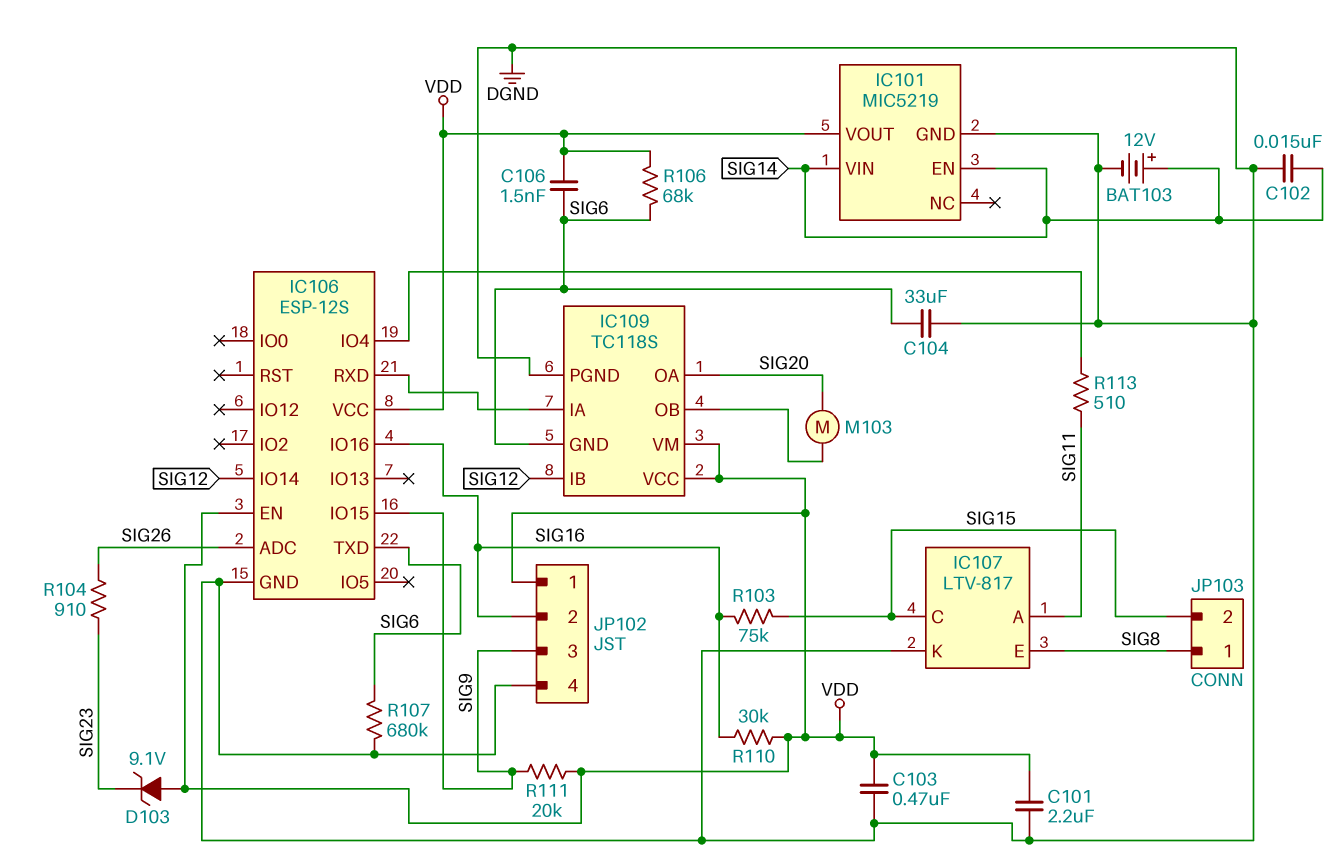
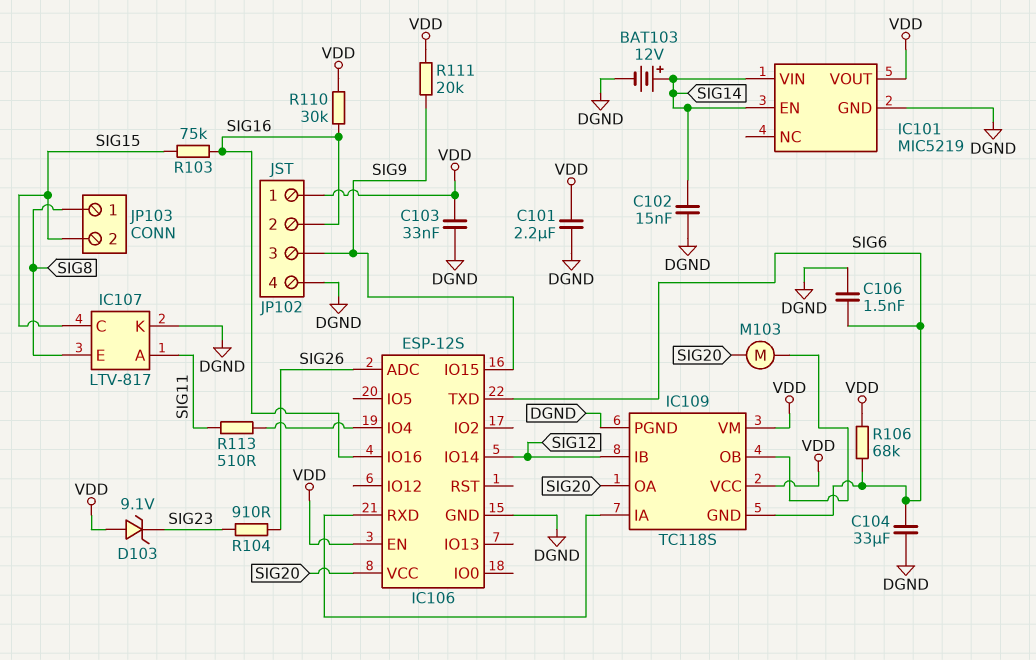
C103: 470nF (DGND, VDD) -> 33nF (DGND, VDD)
C106: 1.5nF (SIG6, VDD) -> 1.5nF (DGND, SIG6)
IC106 pin VCC: VDD -> SIG20
R107: 680k (DGND, SIG6) -> none

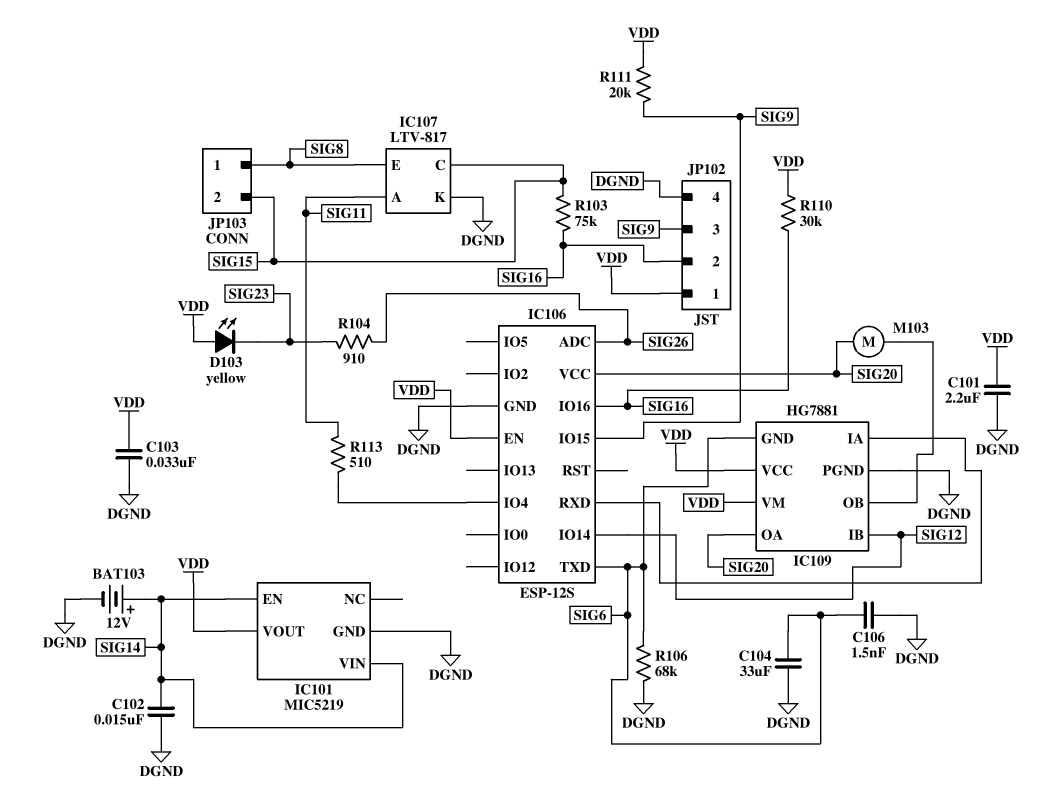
D103: zener 9.1V (A VDD, K SIG23) -> LED yellow (A VDD, K SIG23)
IC109: TC118S -> HG7881
R106: 68k (SIG6, VDD) -> 68k (DGND, SIG6)

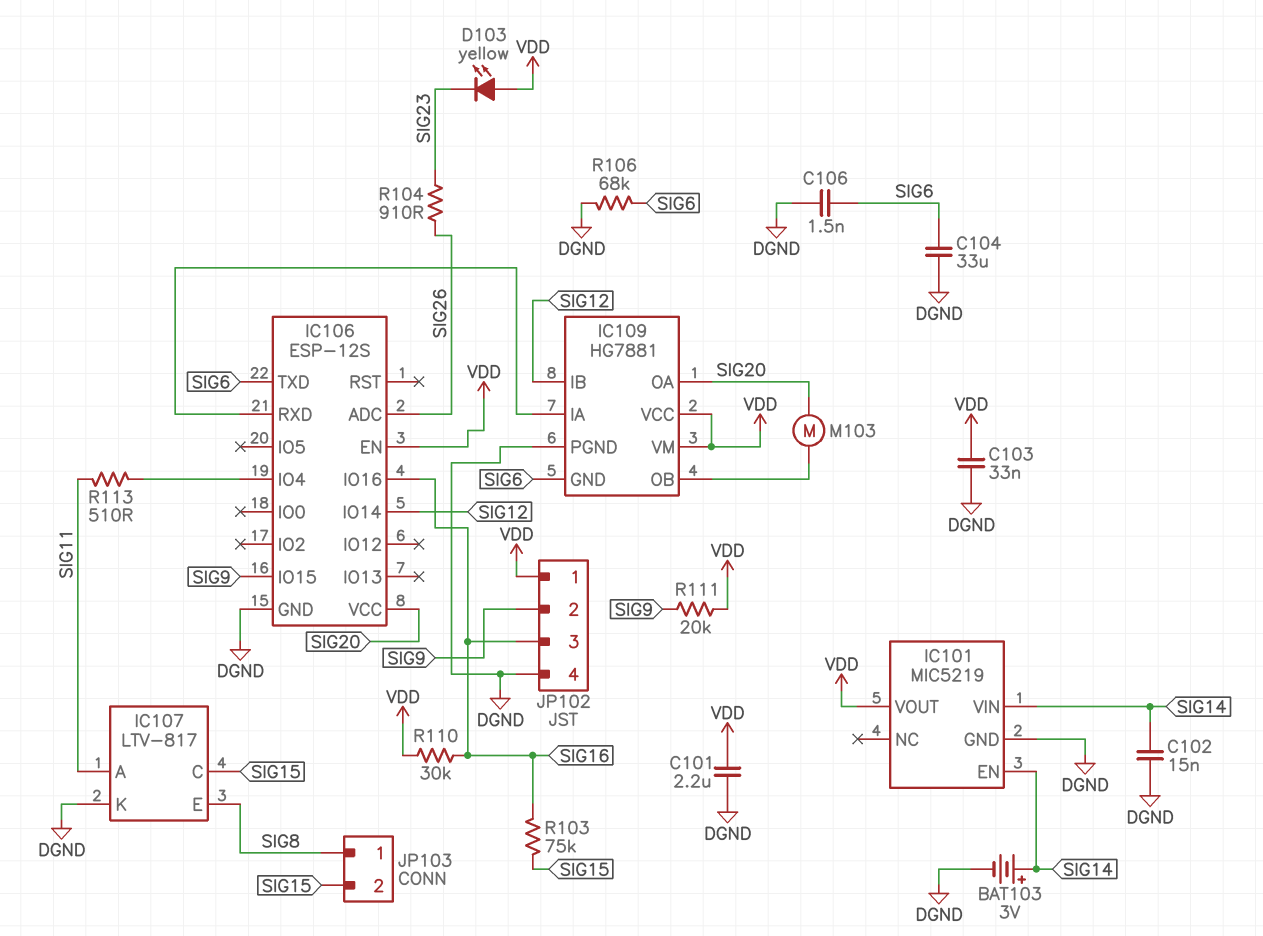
BAT103: 12V (plus SIG14, minus DGND) -> 3V (plus SIG14, minus DGND)
JP102 pin 2: SIG16 -> SIG9
JP102 pin 3: SIG9 -> SIG16

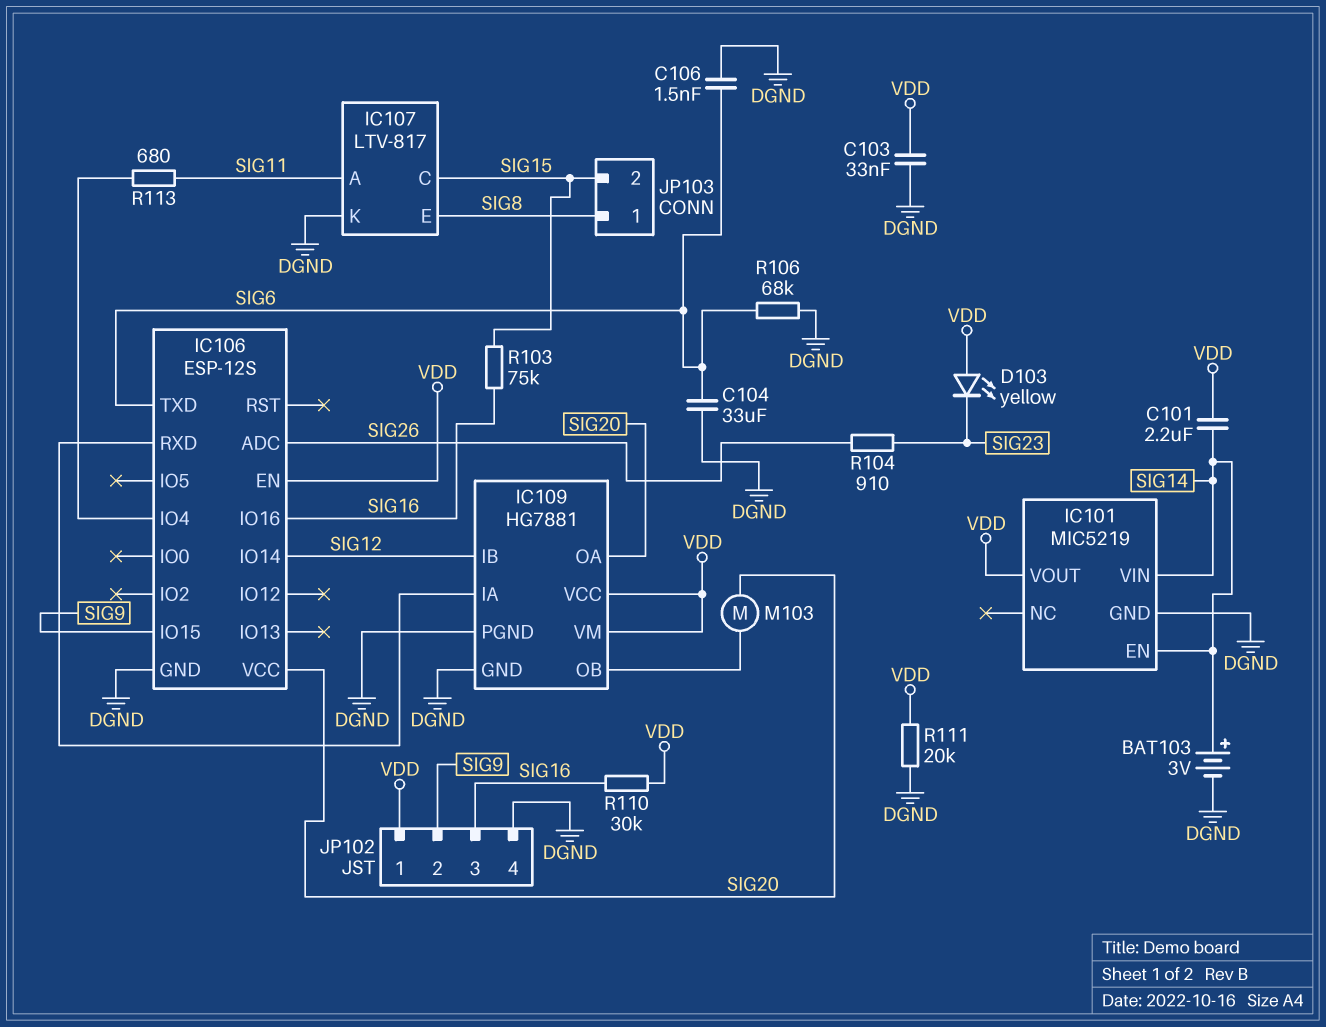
C101: 2.2uF (DGND, VDD) -> 2.2uF (SIG14, VDD)
C102: 15nF (DGND, SIG14) -> none
IC109 pin GND: SIG6 -> DGND
R111: 20k (SIG9, VDD) -> 20k (DGND, VDD)
R113: 510 (IC106/IO4, SIG11) -> 680 (IC106/IO4, SIG11)

